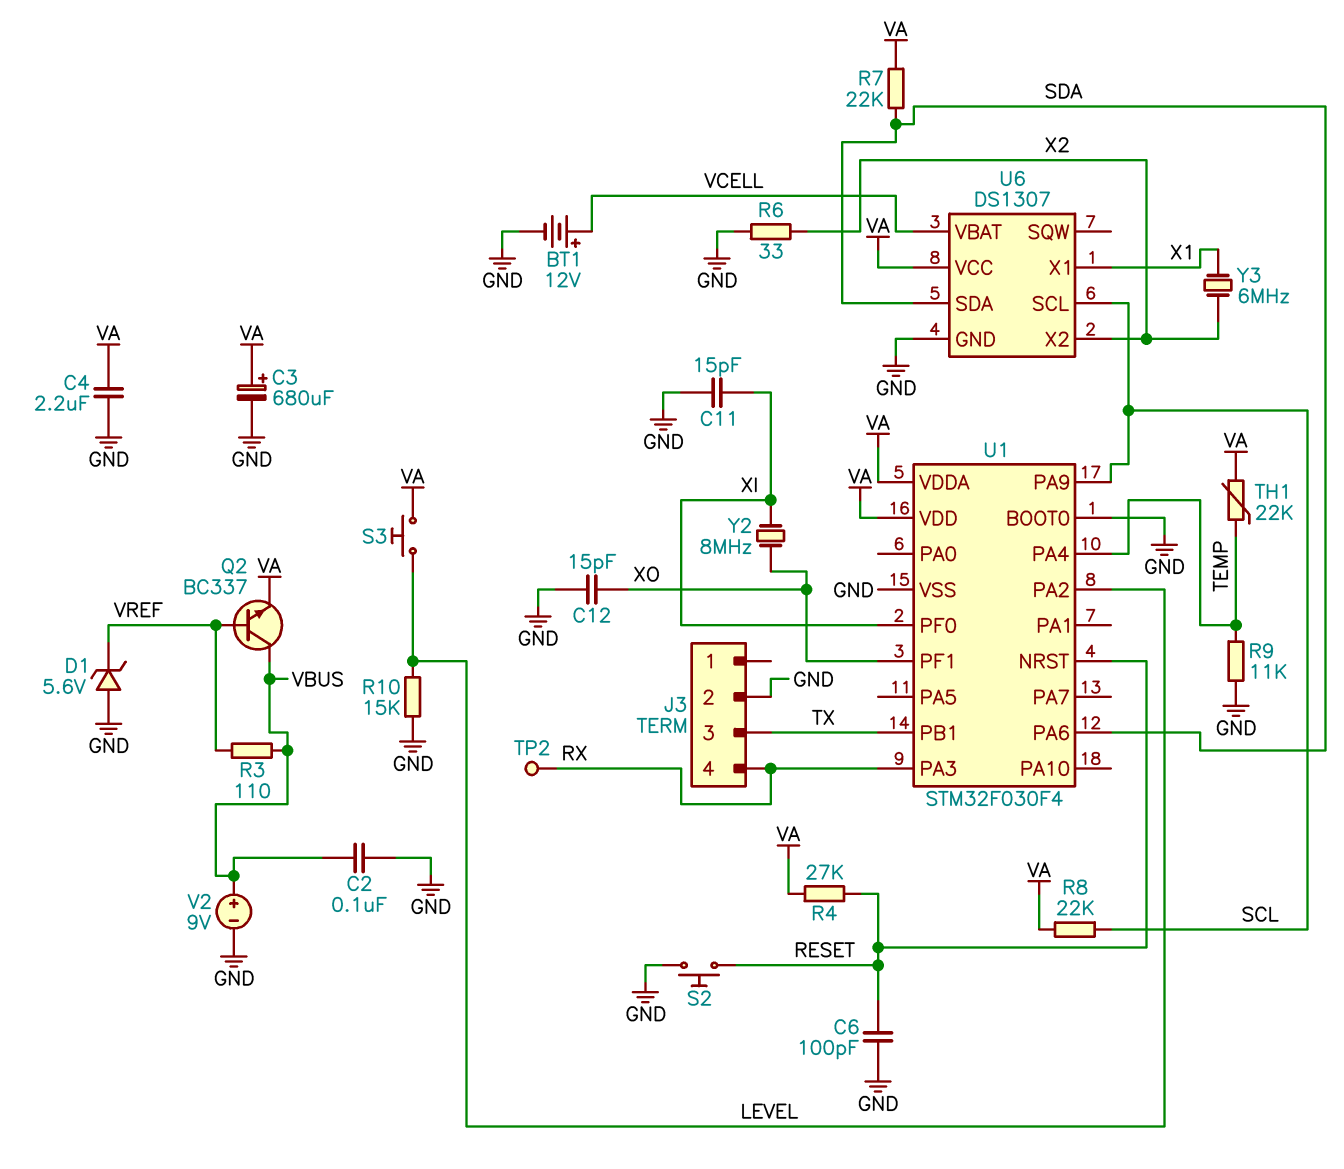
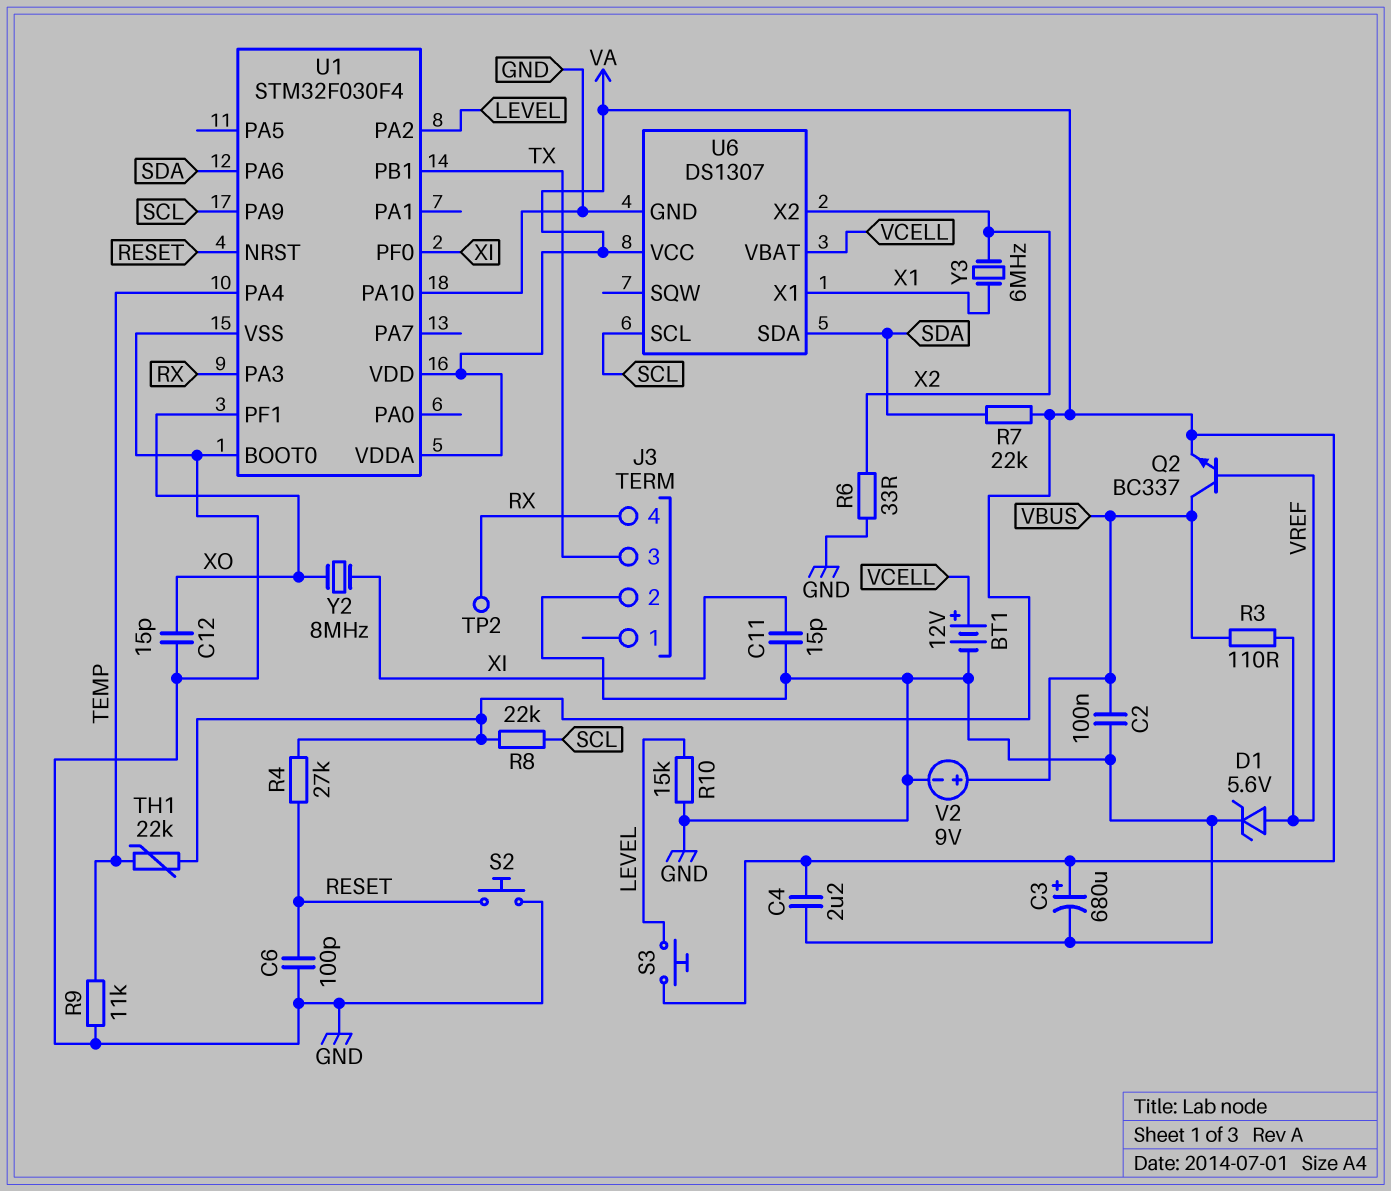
D1: zener 5.6V (A GND, K VREF) -> zener 5.6V (A VREF, K GND)
U1 pin PA10: none -> GND

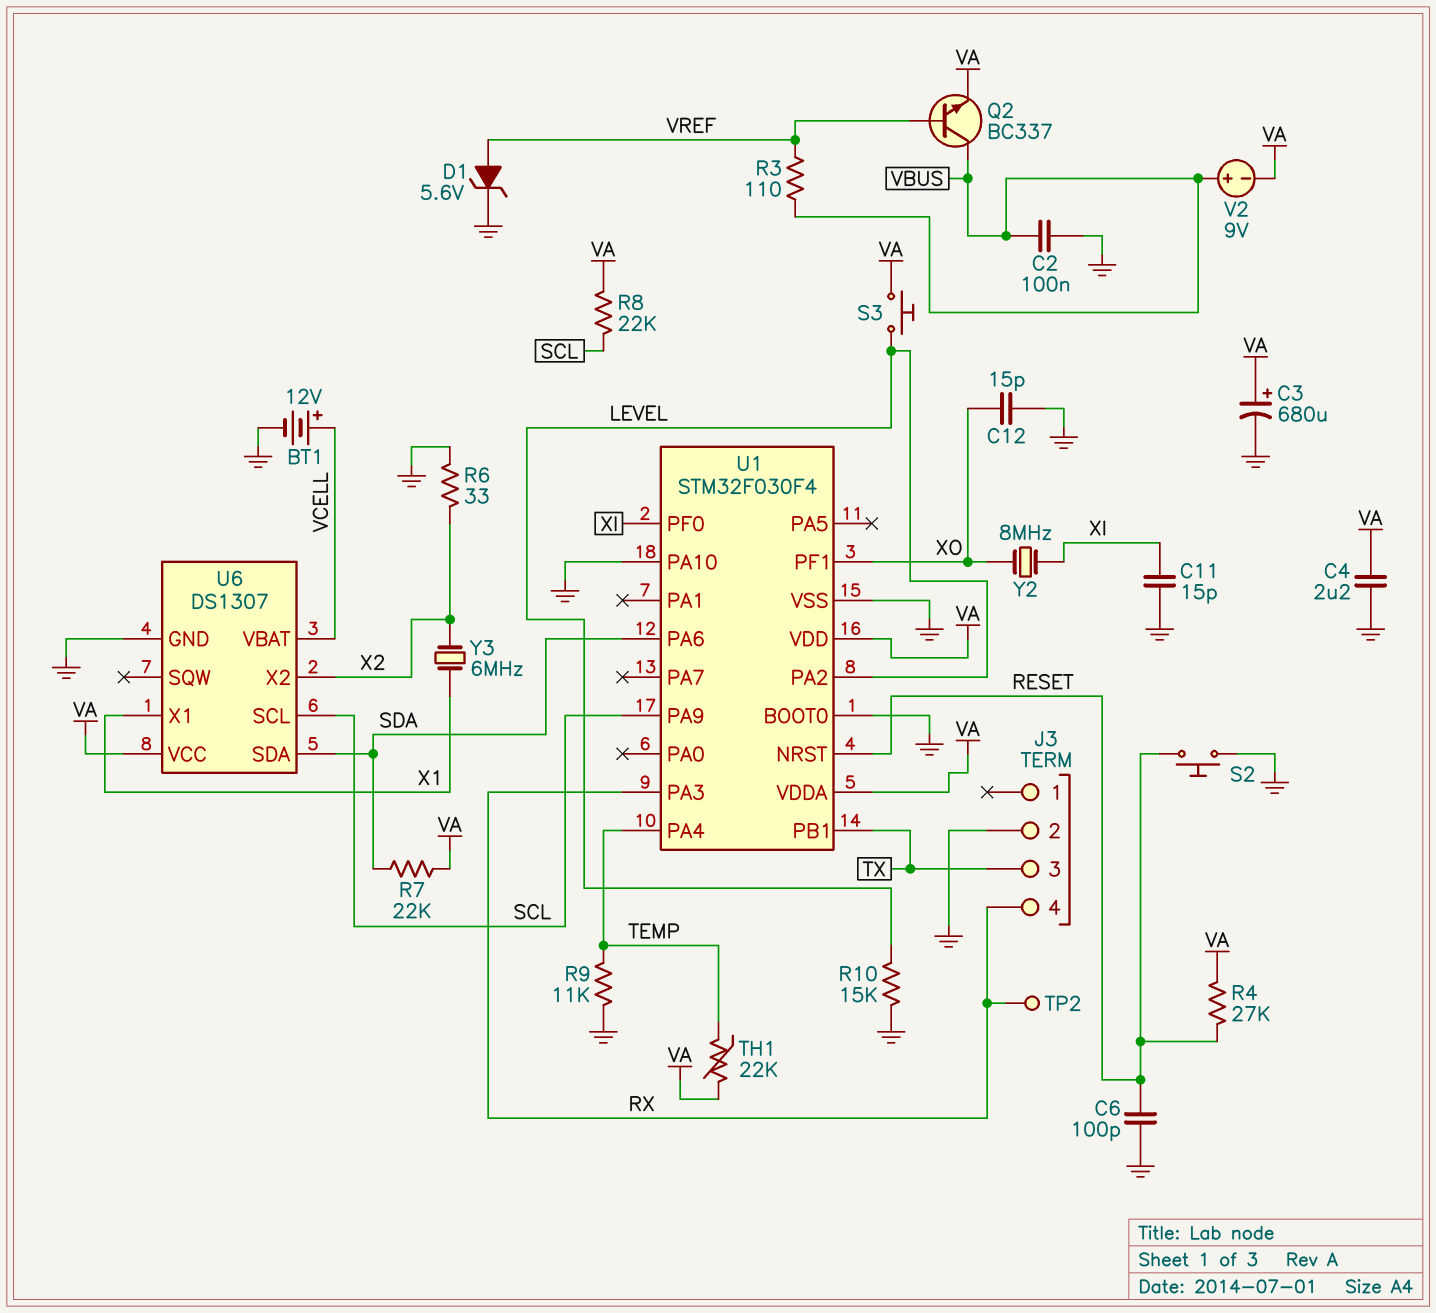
V2: 9V (plus VBUS, minus GND) -> 9V (plus VBUS, minus VA)

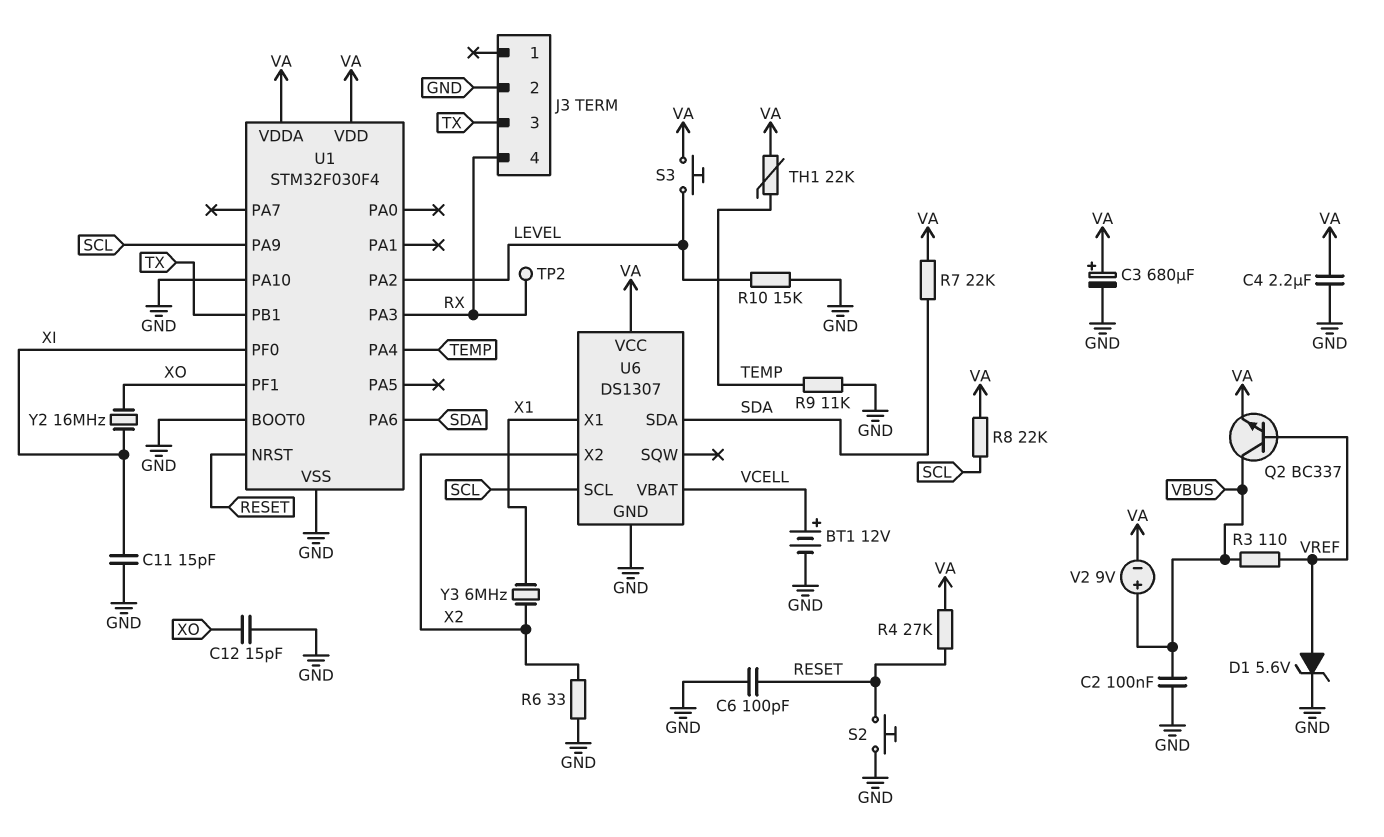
Y2: 8MHz (XI, XO) -> 16MHz (XI, XO)

